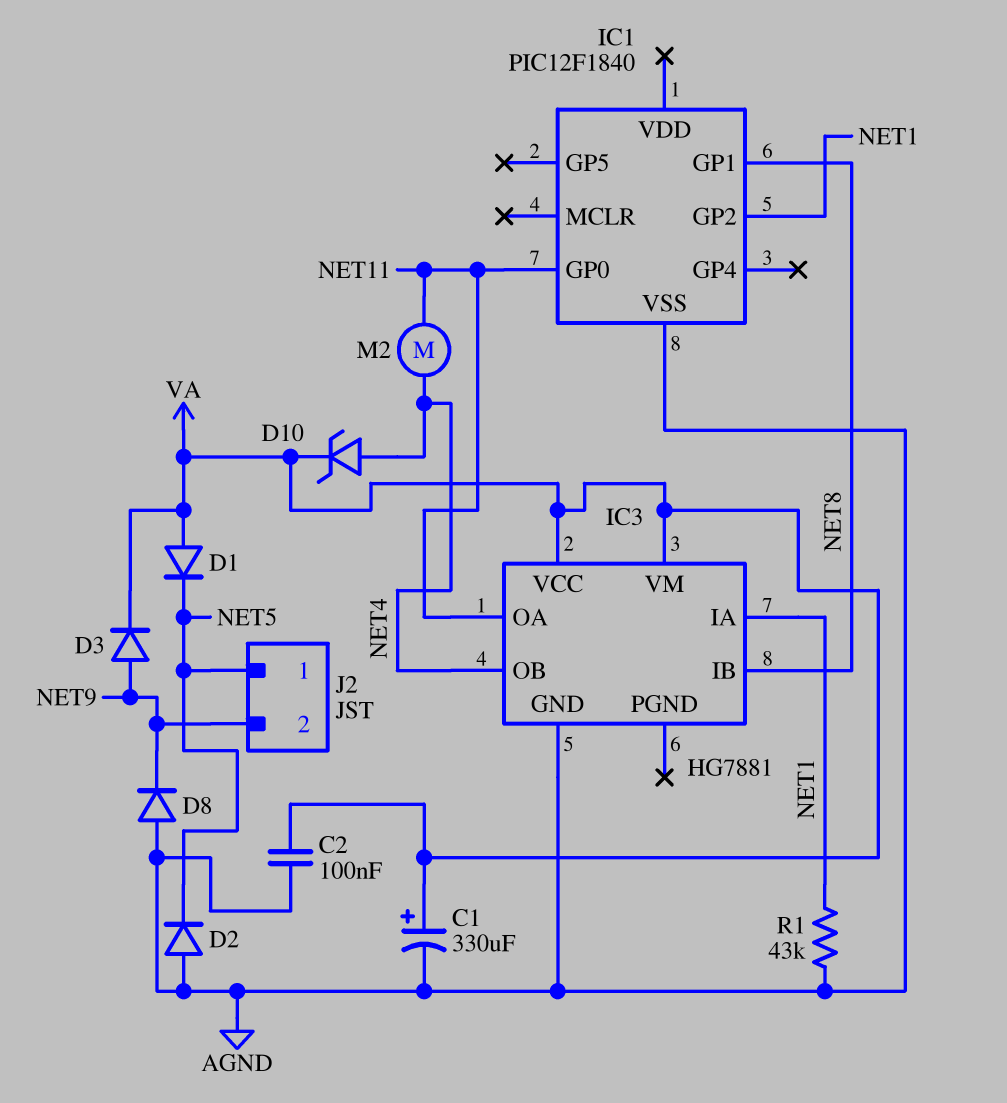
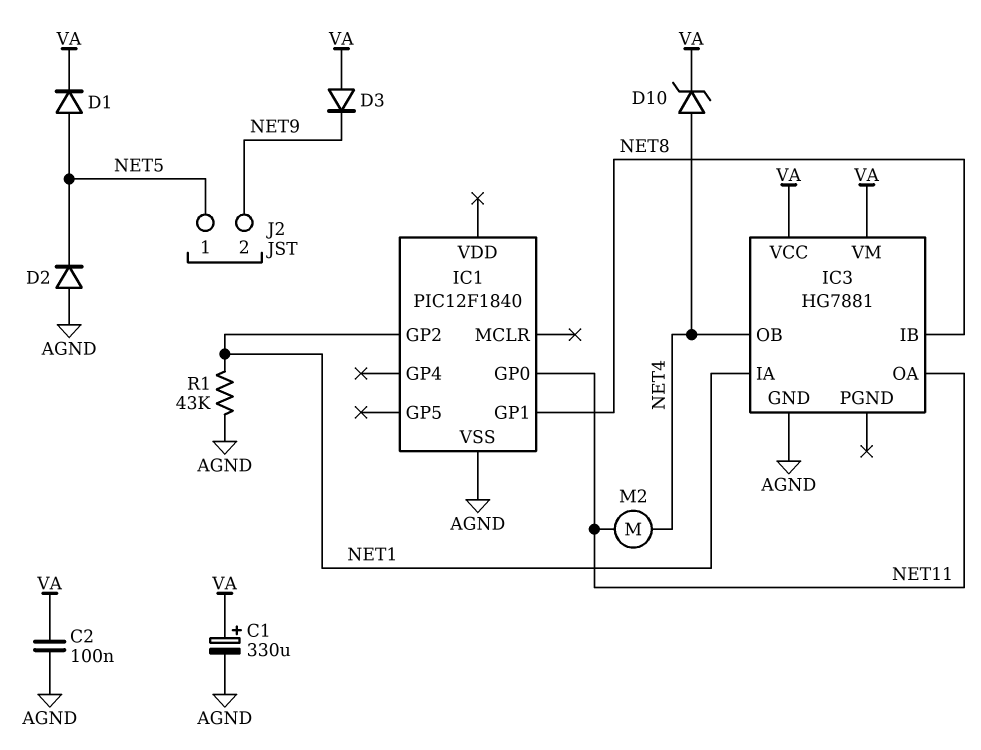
D1: diode (A VA, K NET5) -> diode (A NET5, K VA)
D3: diode (A NET9, K VA) -> diode (A VA, K NET9)
D8: diode (A AGND, K NET9) -> none

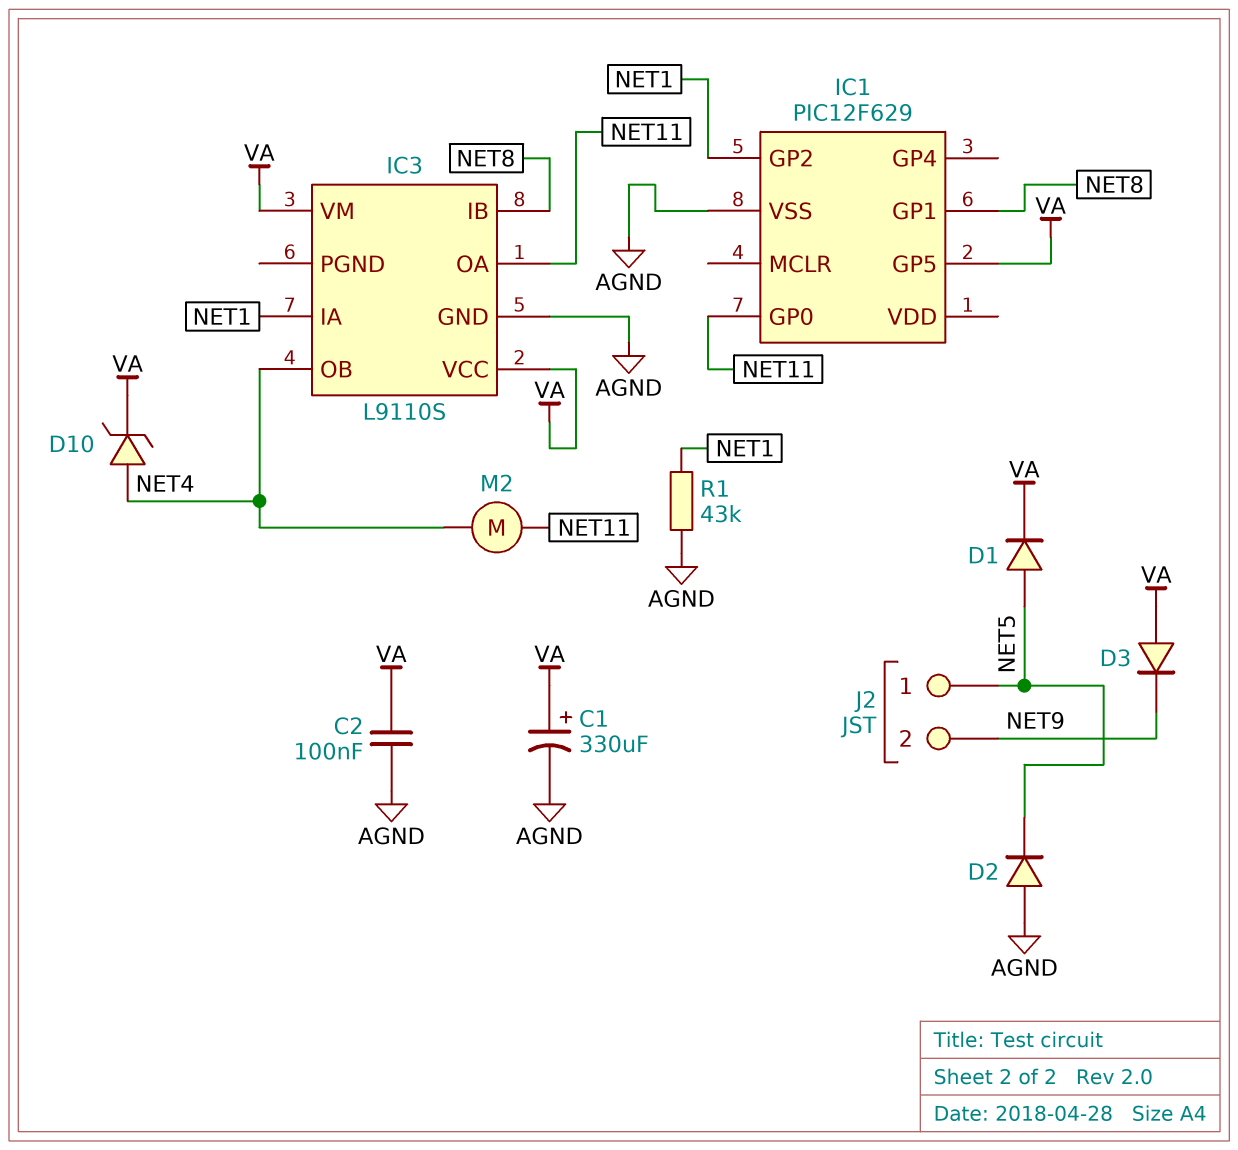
IC1: PIC12F1840 -> PIC12F629
IC1 pin GP5: none -> VA
IC3: HG7881 -> L9110S

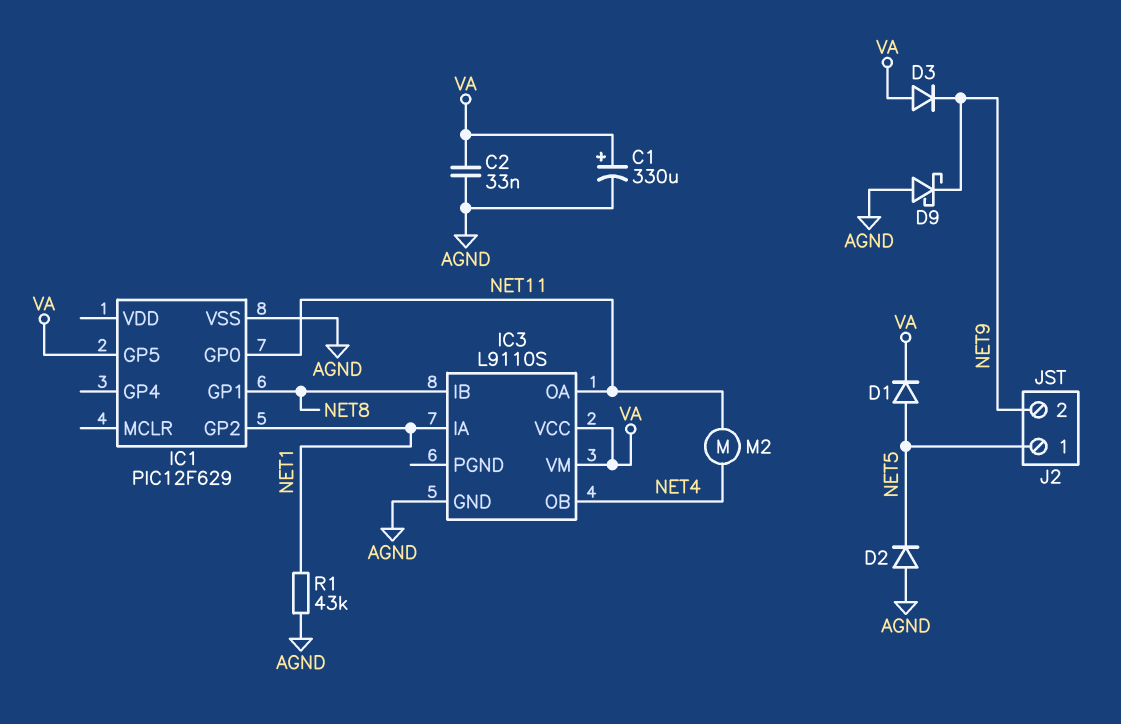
C2: 100nF (AGND, VA) -> 33nF (AGND, VA)
D9: none -> schottky (A AGND, K NET9)
D10: zener (A NET4, K VA) -> none

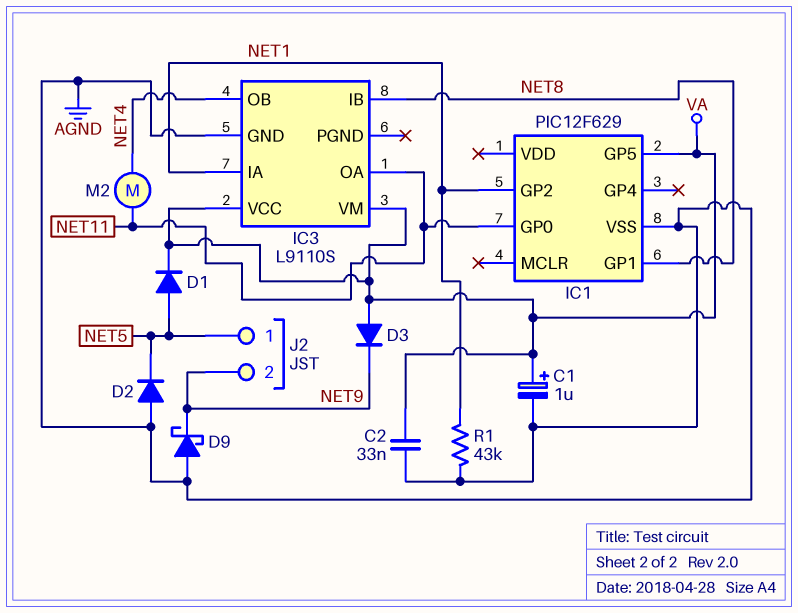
C1: 330uF (plus VA, minus AGND) -> 1uF (plus VA, minus AGND)

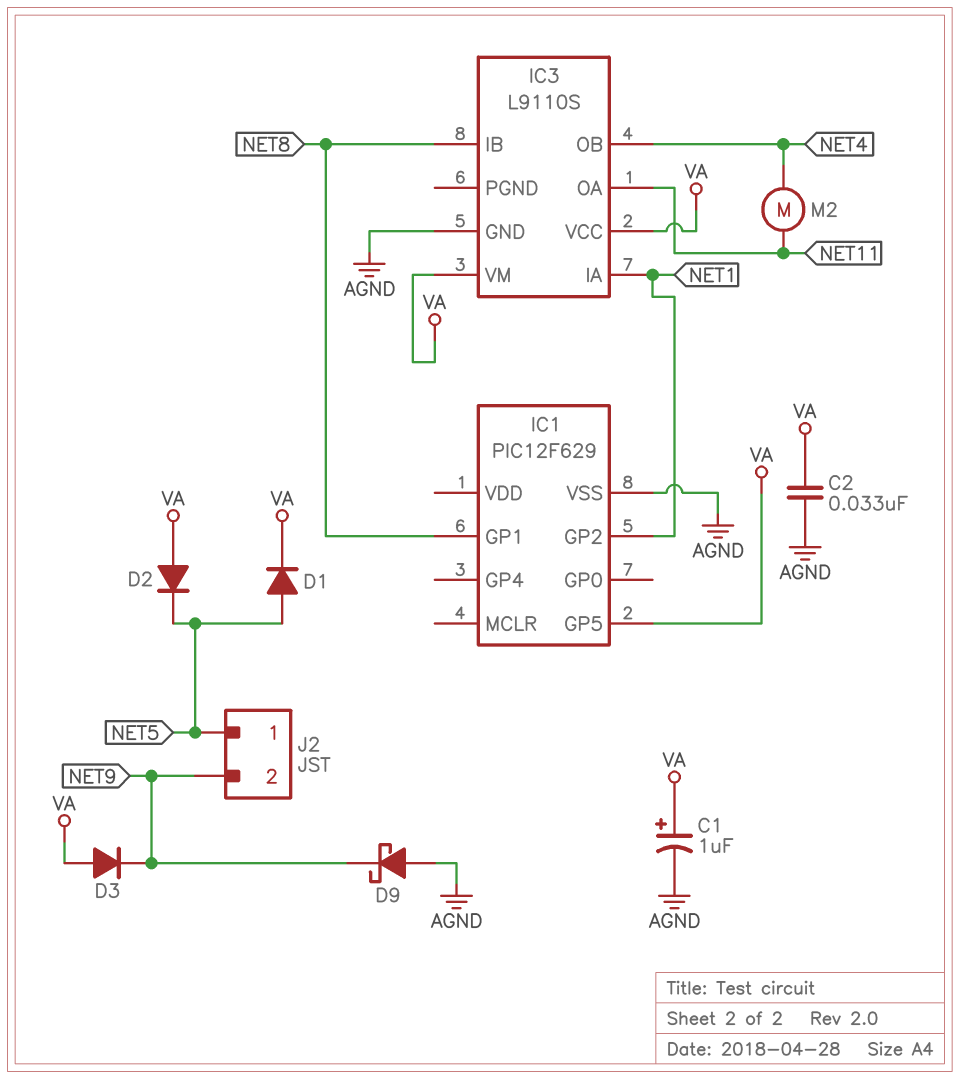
D2: diode (A AGND, K NET5) -> diode (A VA, K NET5)
IC1 pin GP0: NET11 -> none
R1: 43k (AGND, NET1) -> none

